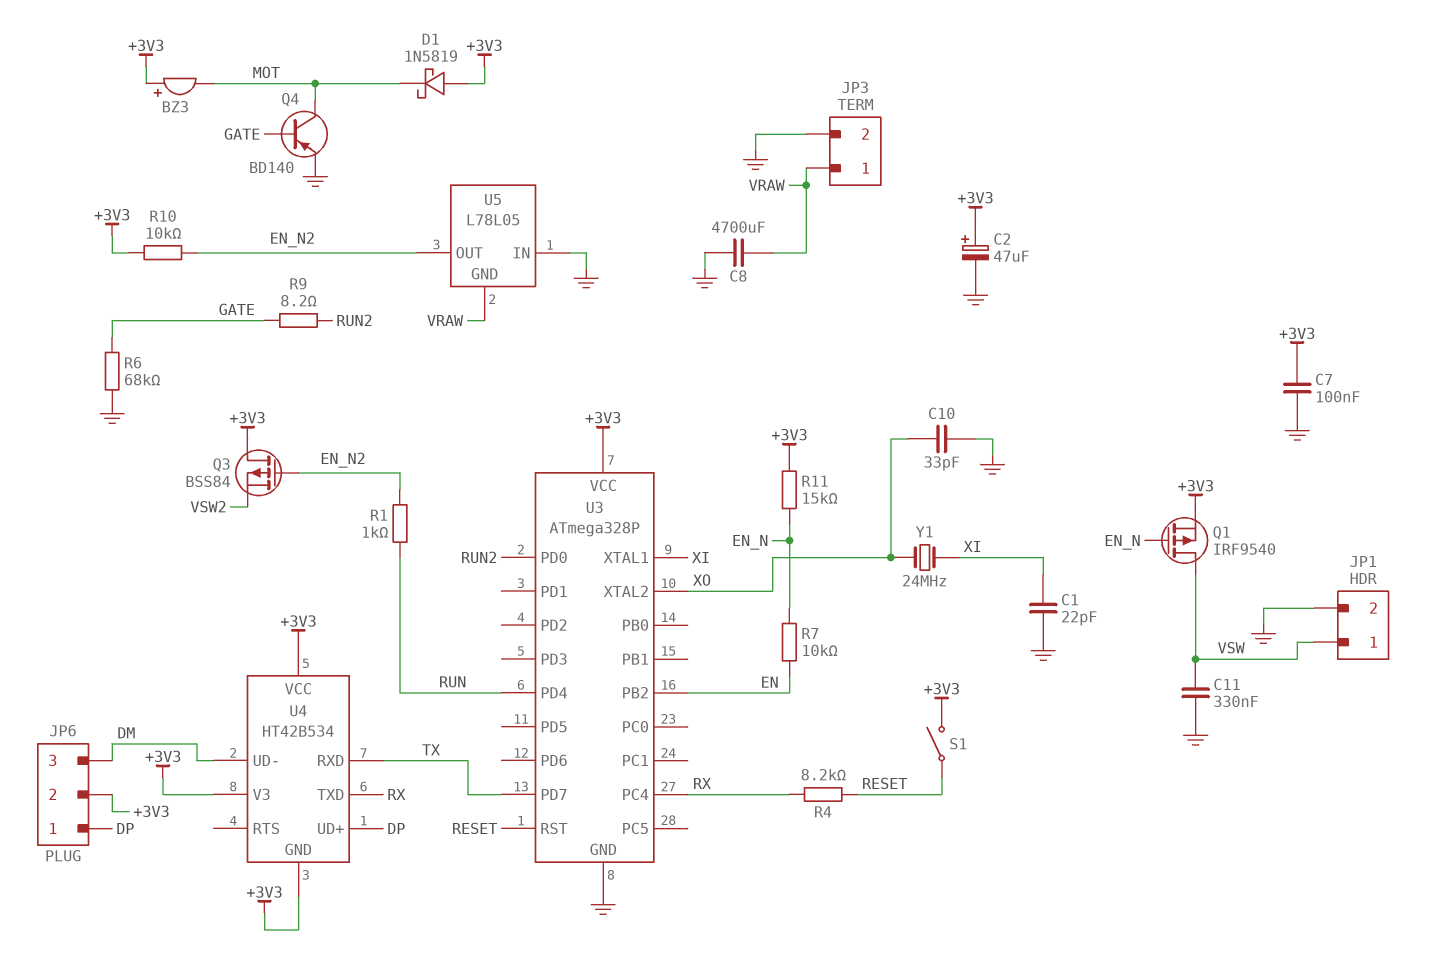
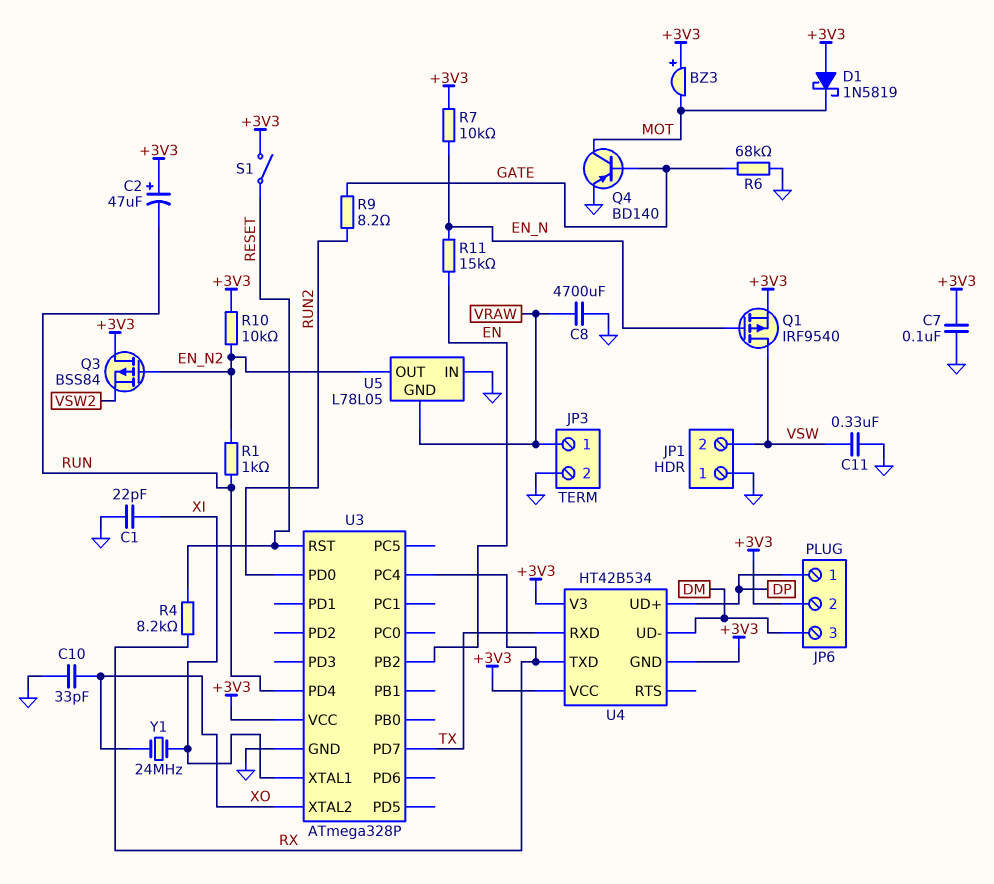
C2: 47uF (plus +3V3, minus GND) -> 47uF (plus +3V3, minus RUN)
JP1 pin 1: VSW -> GND
JP1 pin 2: GND -> VSW
R7: 10k (EN, EN_N) -> 10k (+3V3, EN_N)
R11: 15k (+3V3, EN_N) -> 15k (EN, EN_N)

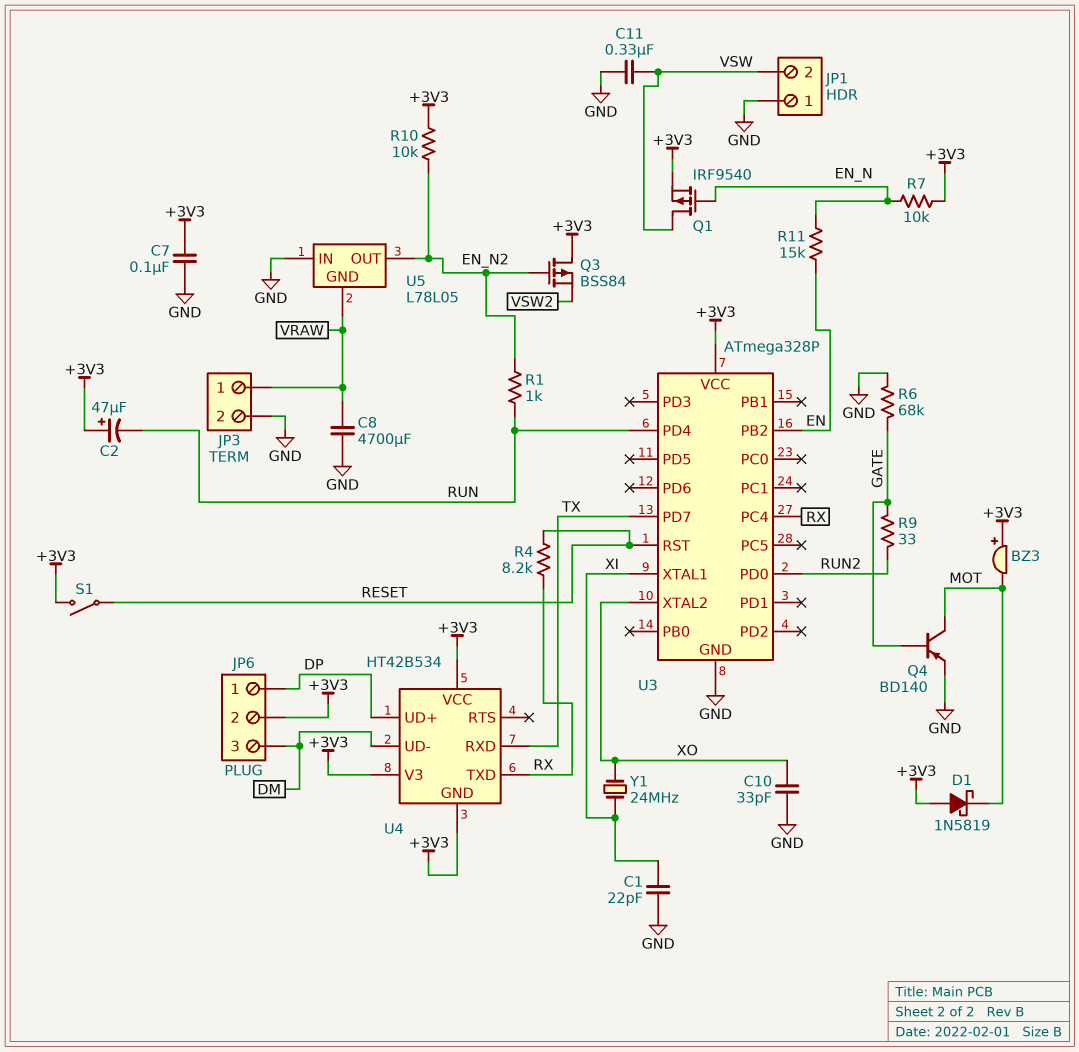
R9: 8.2 (GATE, RUN2) -> 33 (GATE, RUN2)

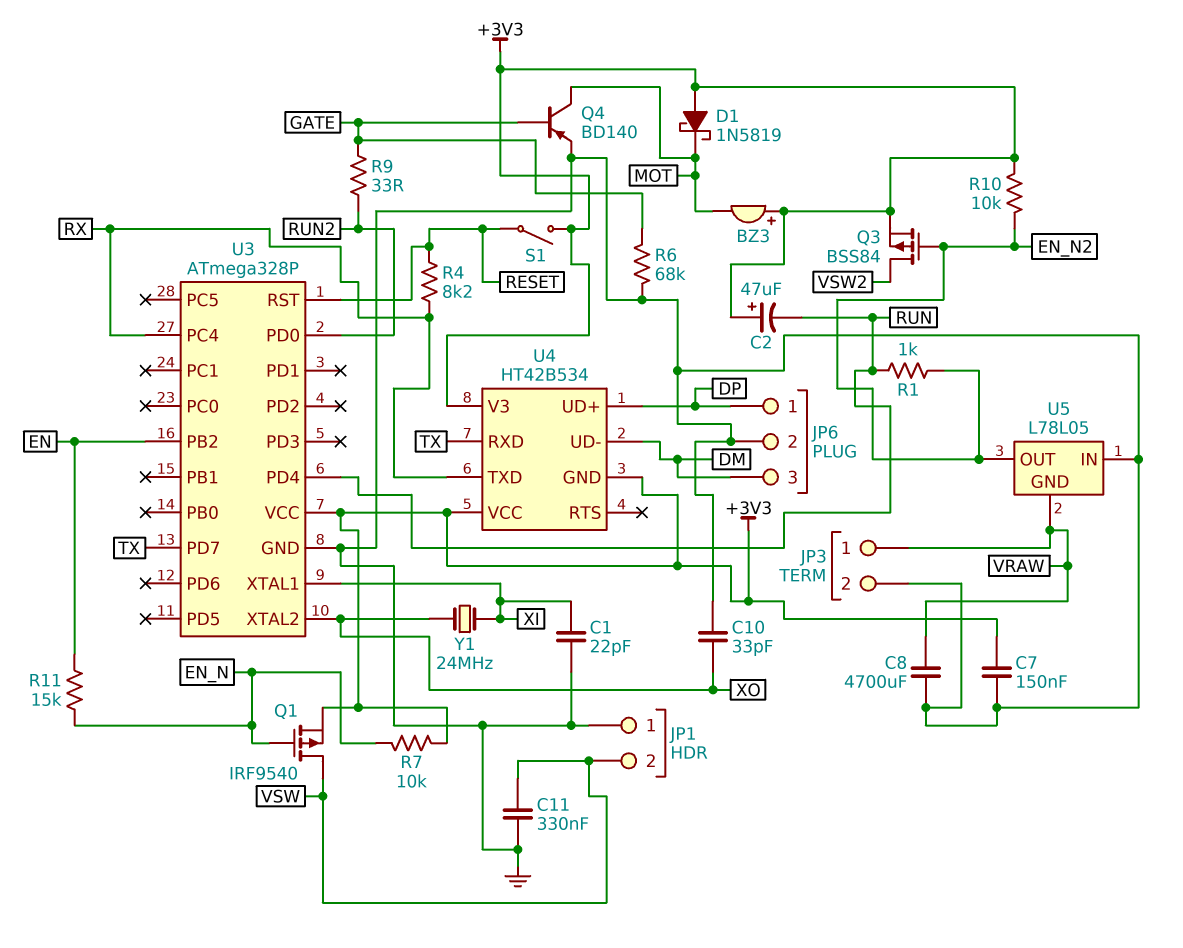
C7: 100nF (+3V3, GND) -> 150nF (+3V3, GND)
JP6 pin 2: +3V3 -> GND
Q3: PMOS BSS84 (G EN_N2, D +3V3, S VSW2) -> PMOS BSS84 (G EN_N2, D VSW2, S +3V3)

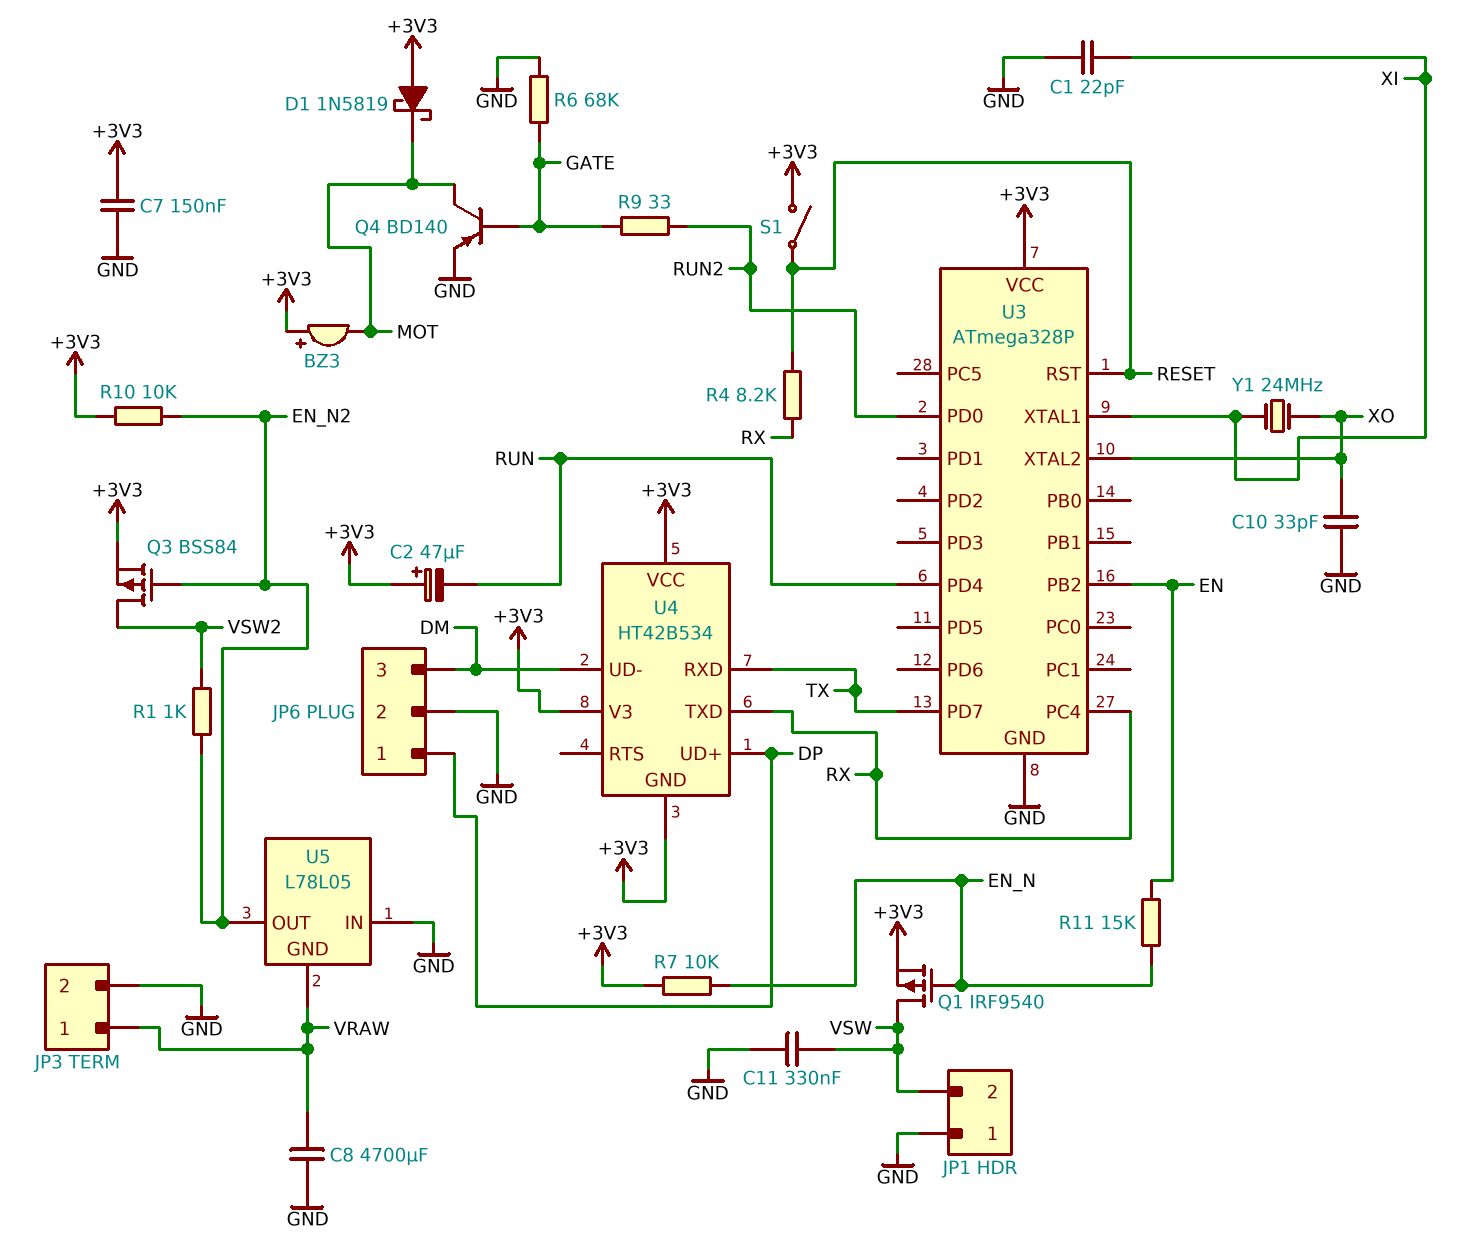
R1: 1k (EN_N2, RUN) -> 1k (EN_N2, VSW2)

